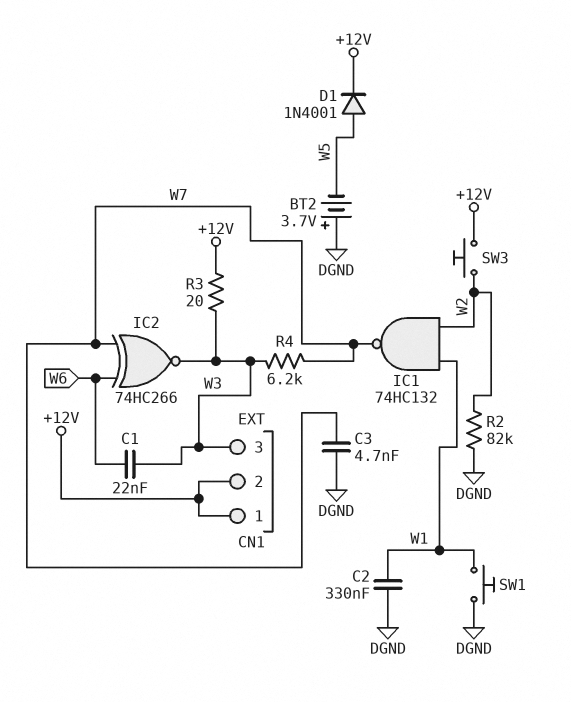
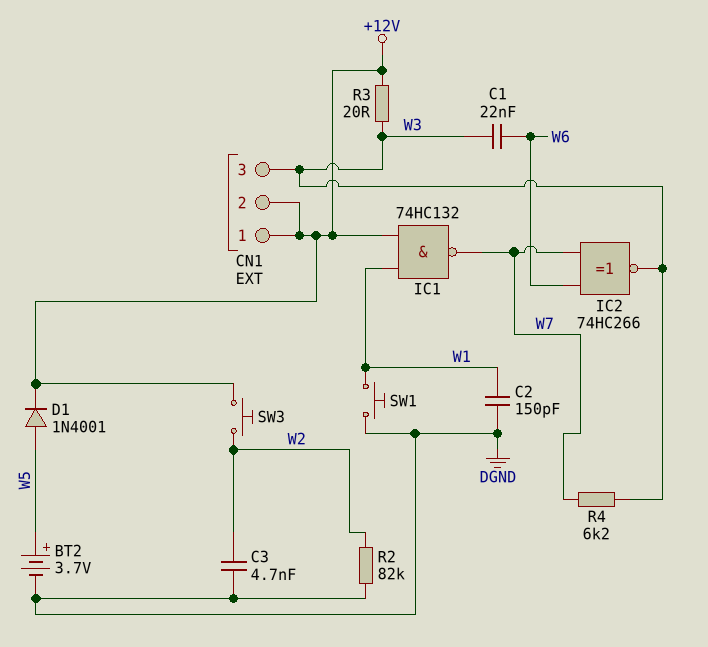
BT2: 3.7V (plus DGND, minus W5) -> 3.7V (plus W5, minus DGND)
C2: 330nF (DGND, W1) -> 150pF (DGND, W1)
C3: 4.7nF (DGND, W7) -> 4.7nF (DGND, W2)
IC1: NAND 74HC132 (in W1, in W2, out W7) -> NAND 74HC132 (in +12V, in W1, out W7)

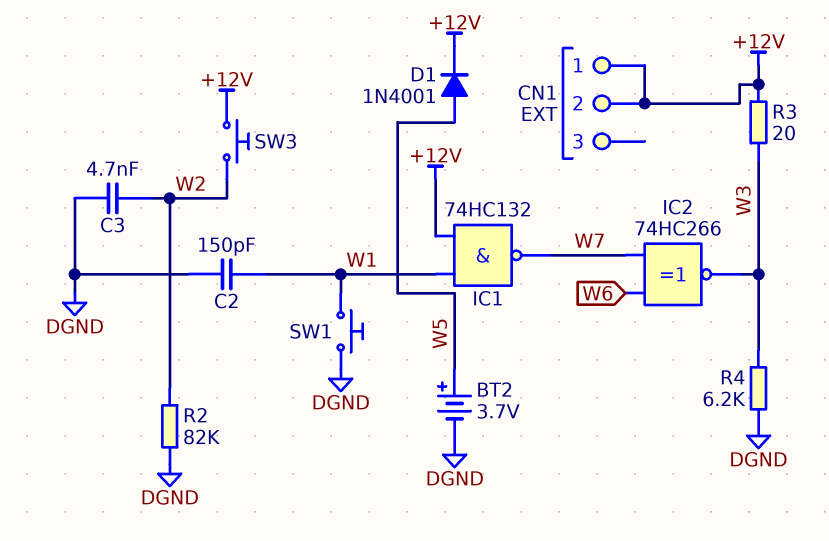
C1: 22nF (W3, W6) -> none
CN1 pin 3: W3 -> none
R4: 6.2k (W3, W7) -> 6.2k (DGND, W3)

